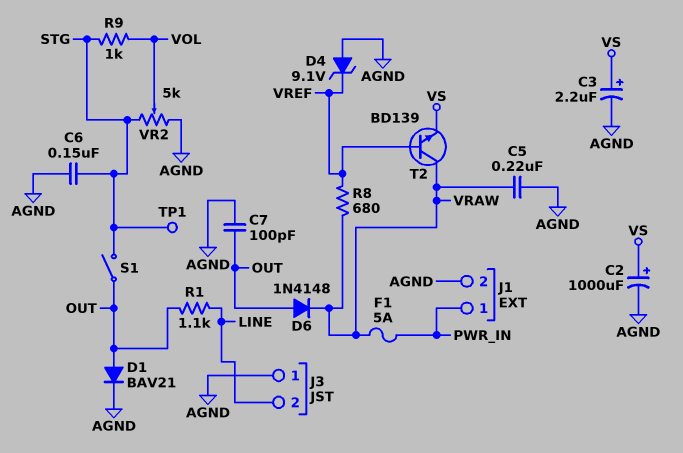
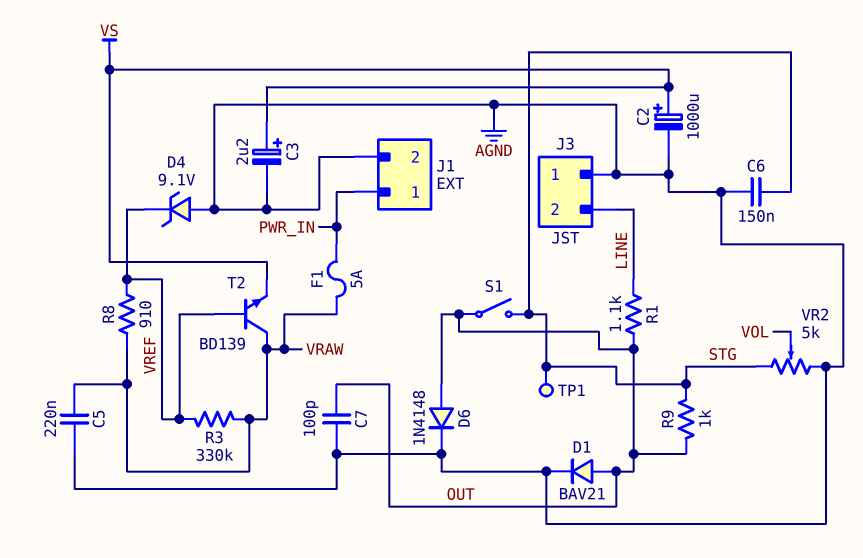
D6: diode 1N4148 (A OUT, K VRAW) -> diode 1N4148 (A OUT, K AGND)
R3: none -> 330k (VRAW, VREF)
R8: 680 (VRAW, VREF) -> 910 (VRAW, VREF)
R9: 1k (STG, VOL) -> 1k (OUT, STG)

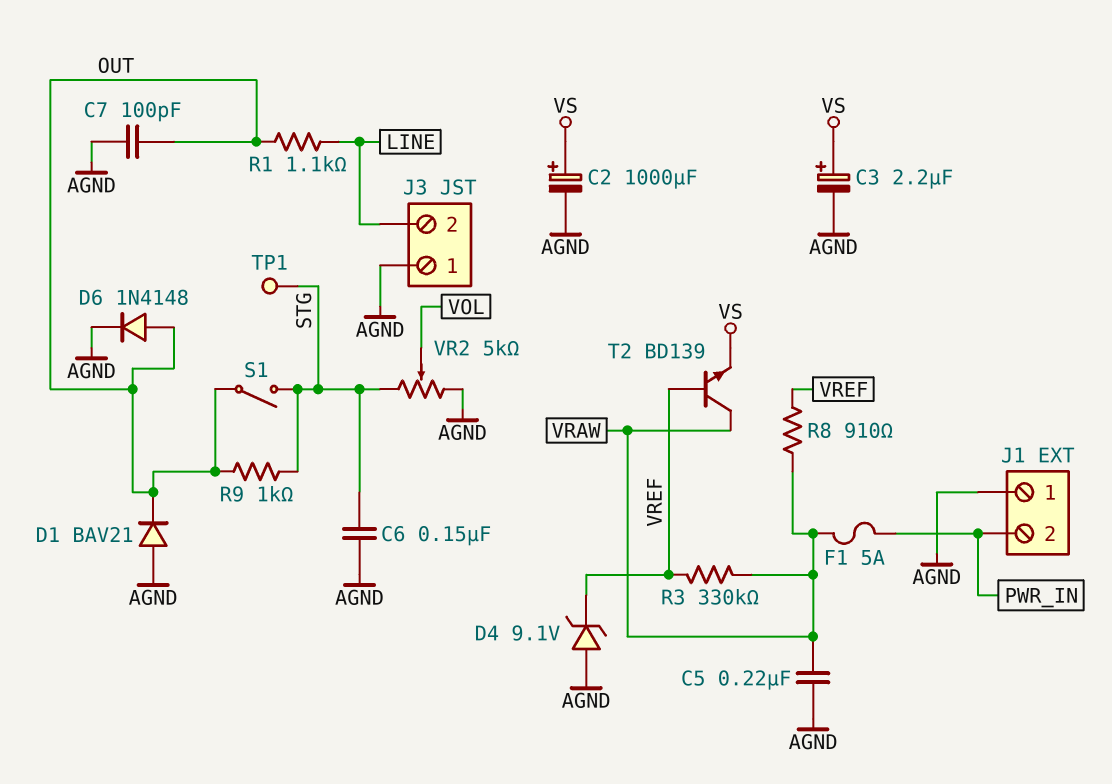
D1: diode BAV21 (A OUT, K AGND) -> diode BAV21 (A AGND, K OUT)
J1 pin 1: PWR_IN -> AGND
J1 pin 2: AGND -> PWR_IN

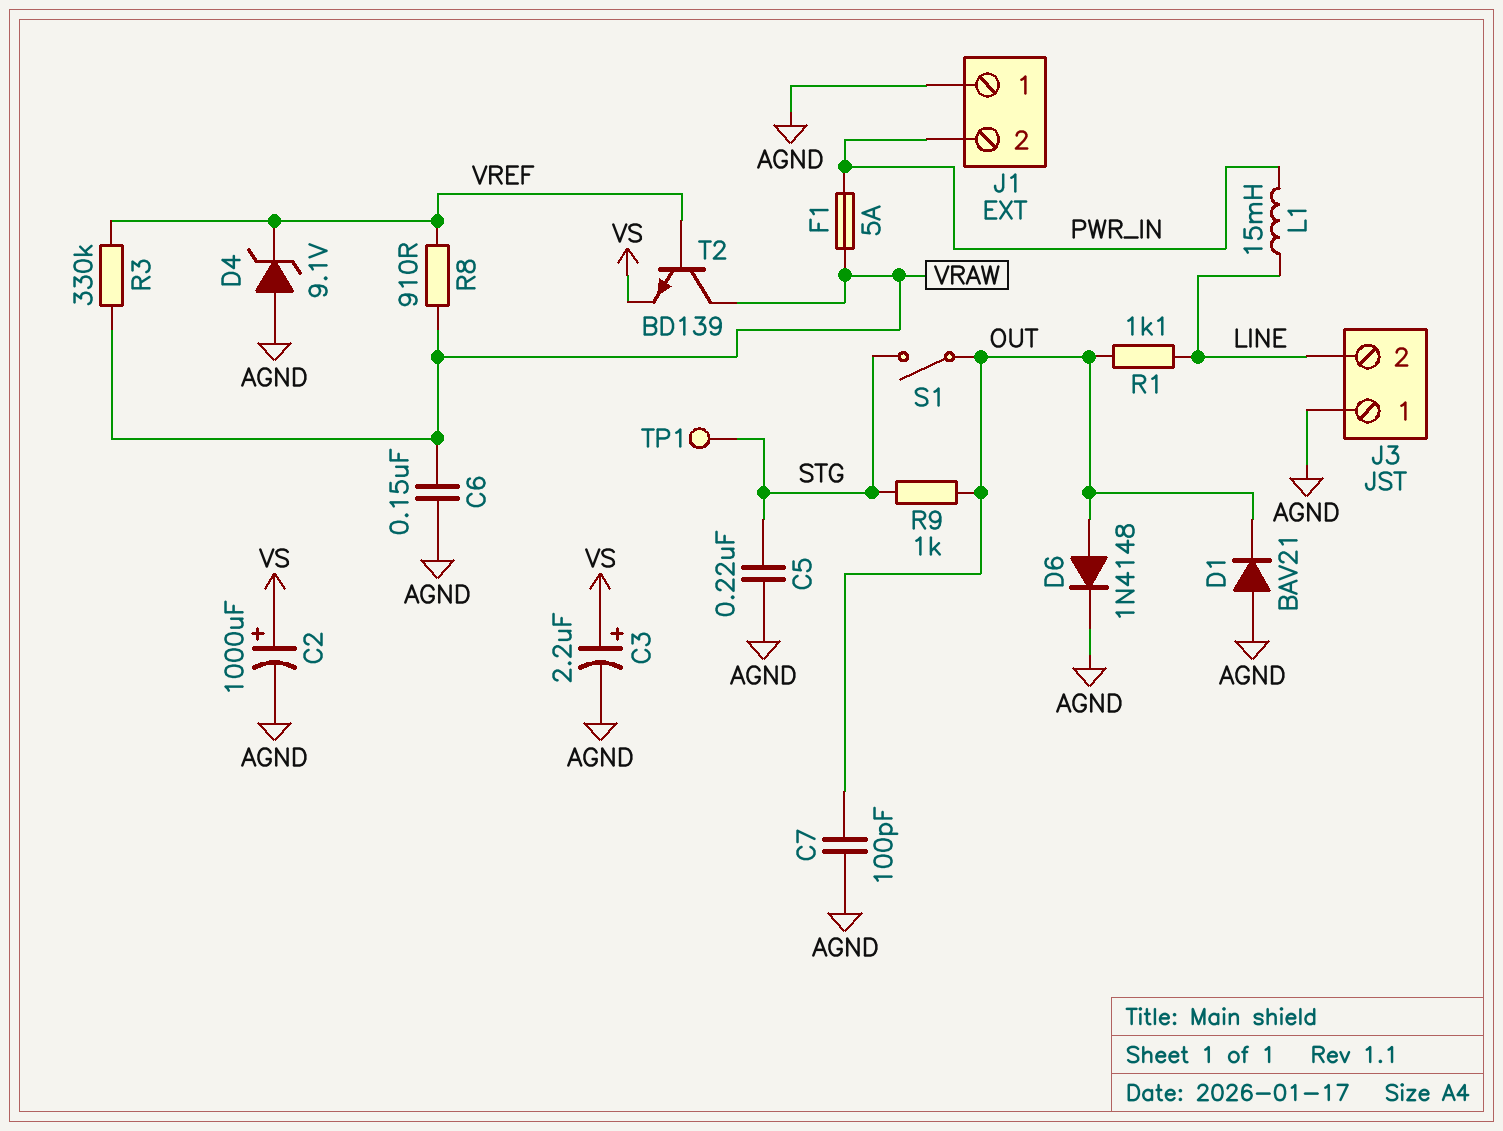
C5: 220nF (AGND, VRAW) -> 220nF (AGND, STG)
C6: 150nF (AGND, STG) -> 150nF (AGND, VRAW)
L1: none -> 15mH (LINE, PWR_IN)
VR2: 5k (AGND, STG, wiper VOL) -> none

